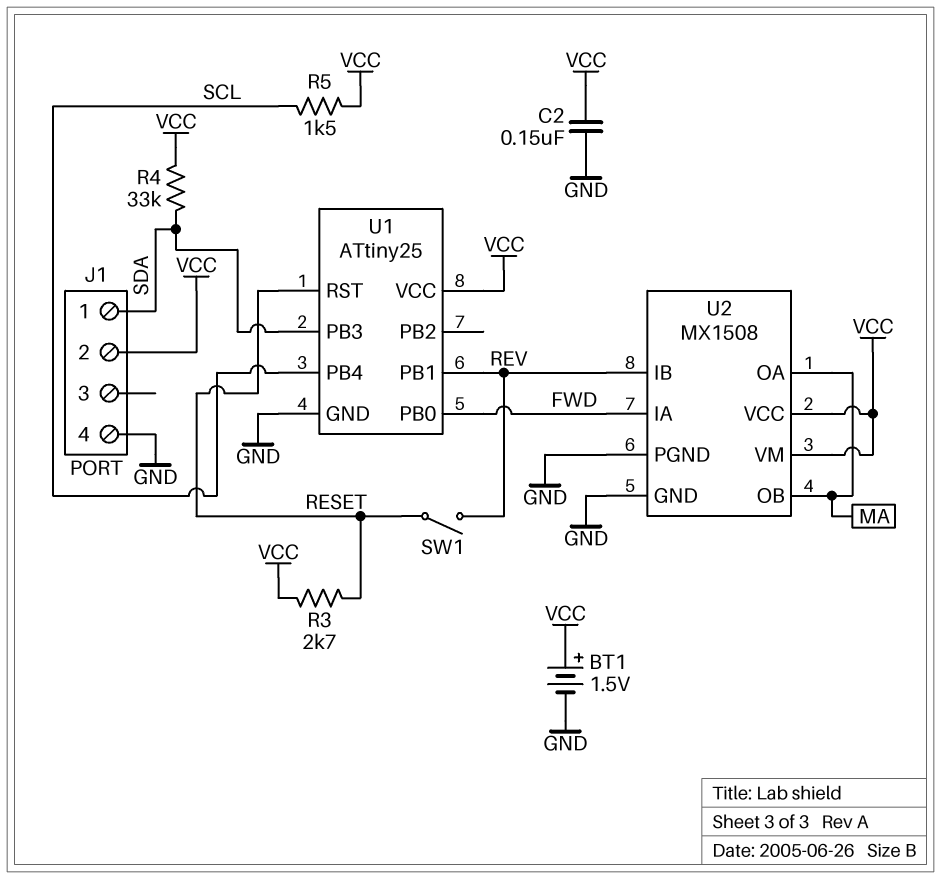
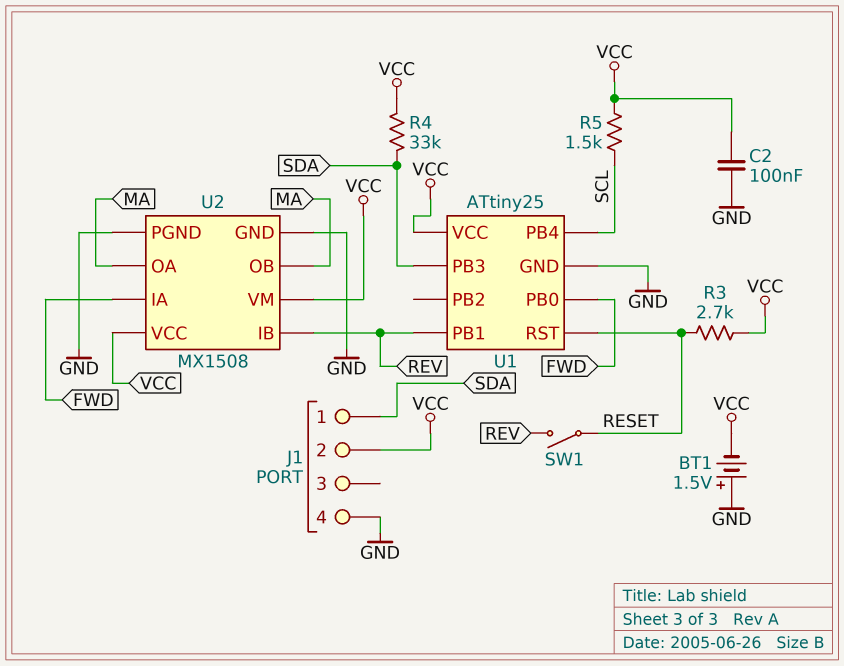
BT1: 1.5V (plus VCC, minus GND) -> 1.5V (plus GND, minus VCC)
C2: 150nF (GND, VCC) -> 100nF (GND, VCC)

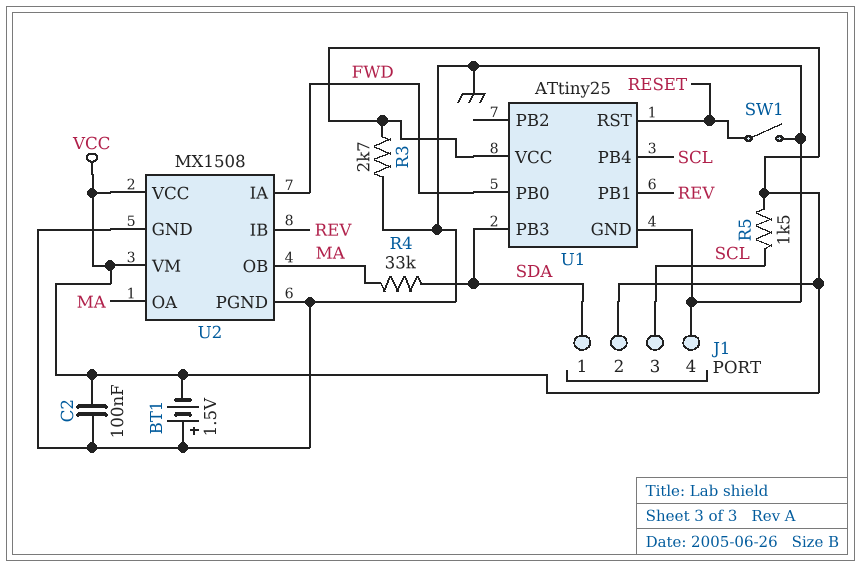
J1 pin 3: none -> SCL
R3: 2.7k (RESET, VCC) -> 2.7k (GND, VCC)
R4: 33k (SDA, VCC) -> 33k (MA, SDA)
SW1: switch (RESET, REV) -> switch (GND, RESET)

